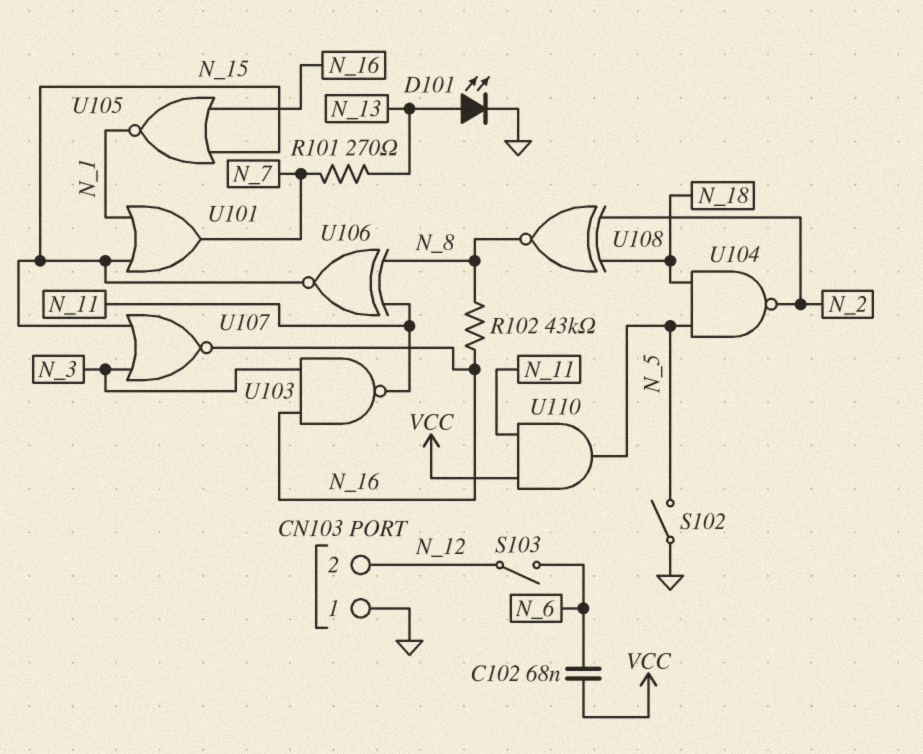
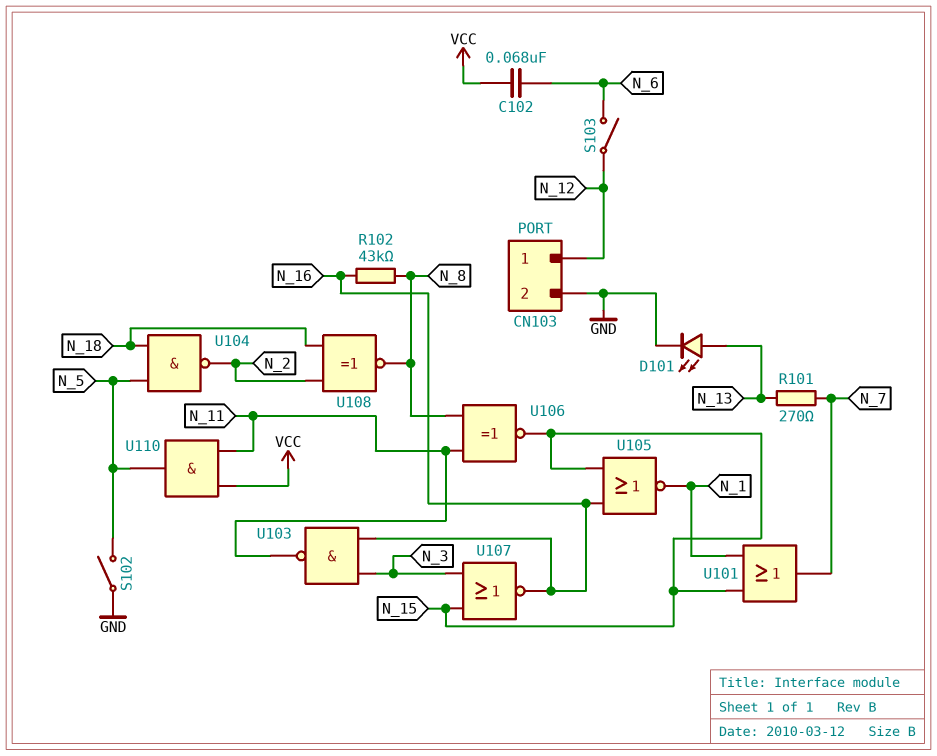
CN103 pin 1: GND -> N_12
CN103 pin 2: N_12 -> GND

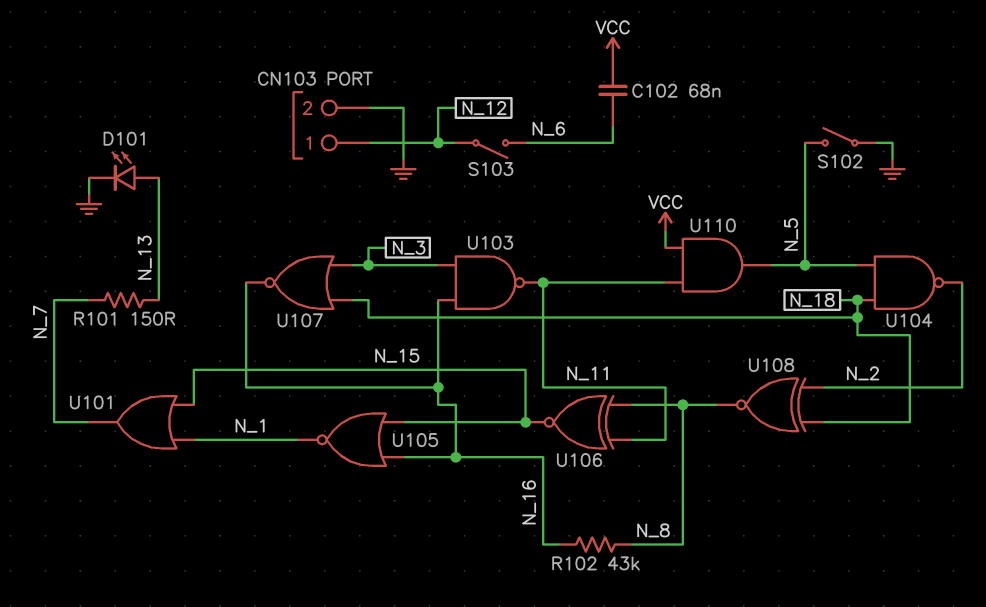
R101: 270 (N_7, N_13) -> 150 (N_7, N_13)
U107: NOR (in N_3, in N_15, out N_16) -> NOR (in N_3, in N_18, out N_16)

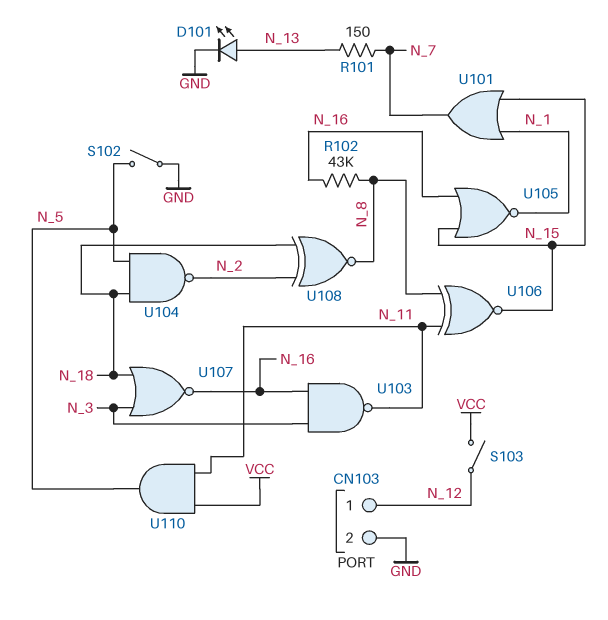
C102: 68nF (N_6, VCC) -> none
S103: switch (N_6, N_12) -> switch (N_12, VCC)

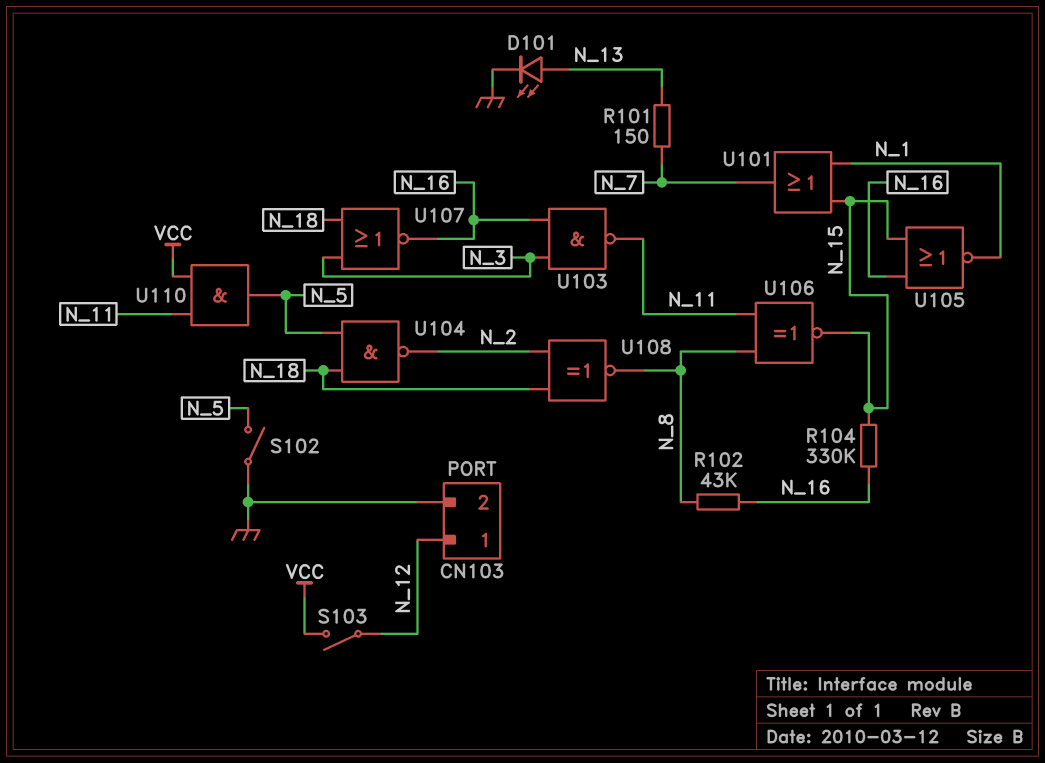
R104: none -> 330k (N_15, N_16)

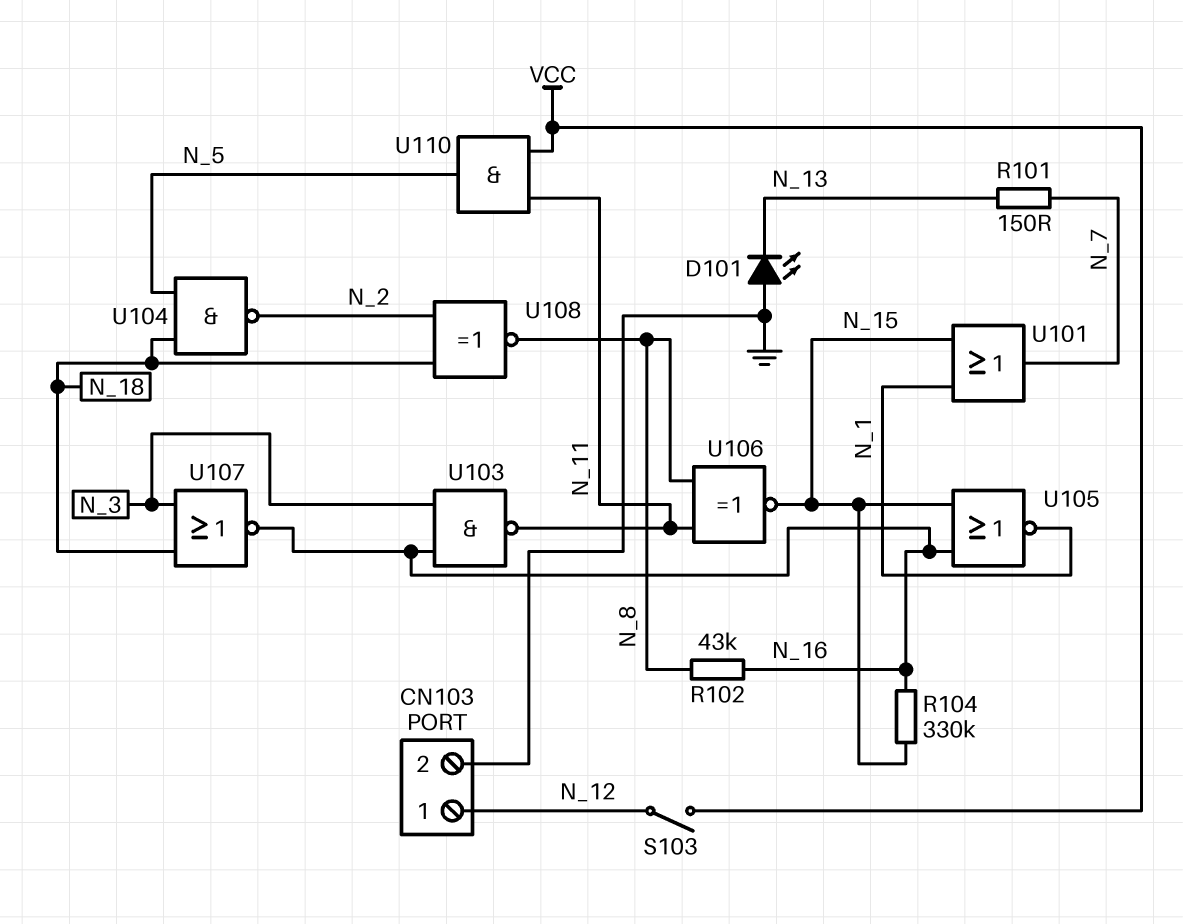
D101: LED (A N_13, K GND) -> LED (A GND, K N_13)
S102: switch (GND, N_5) -> none

